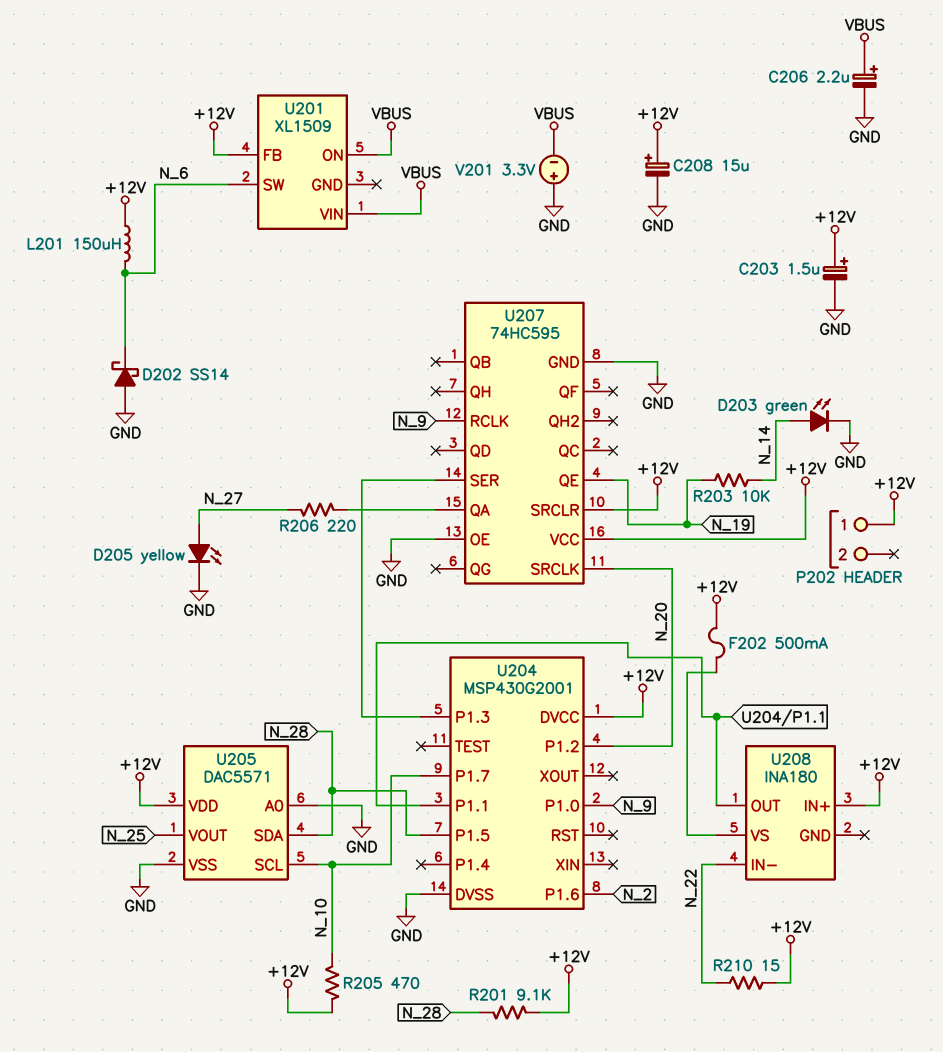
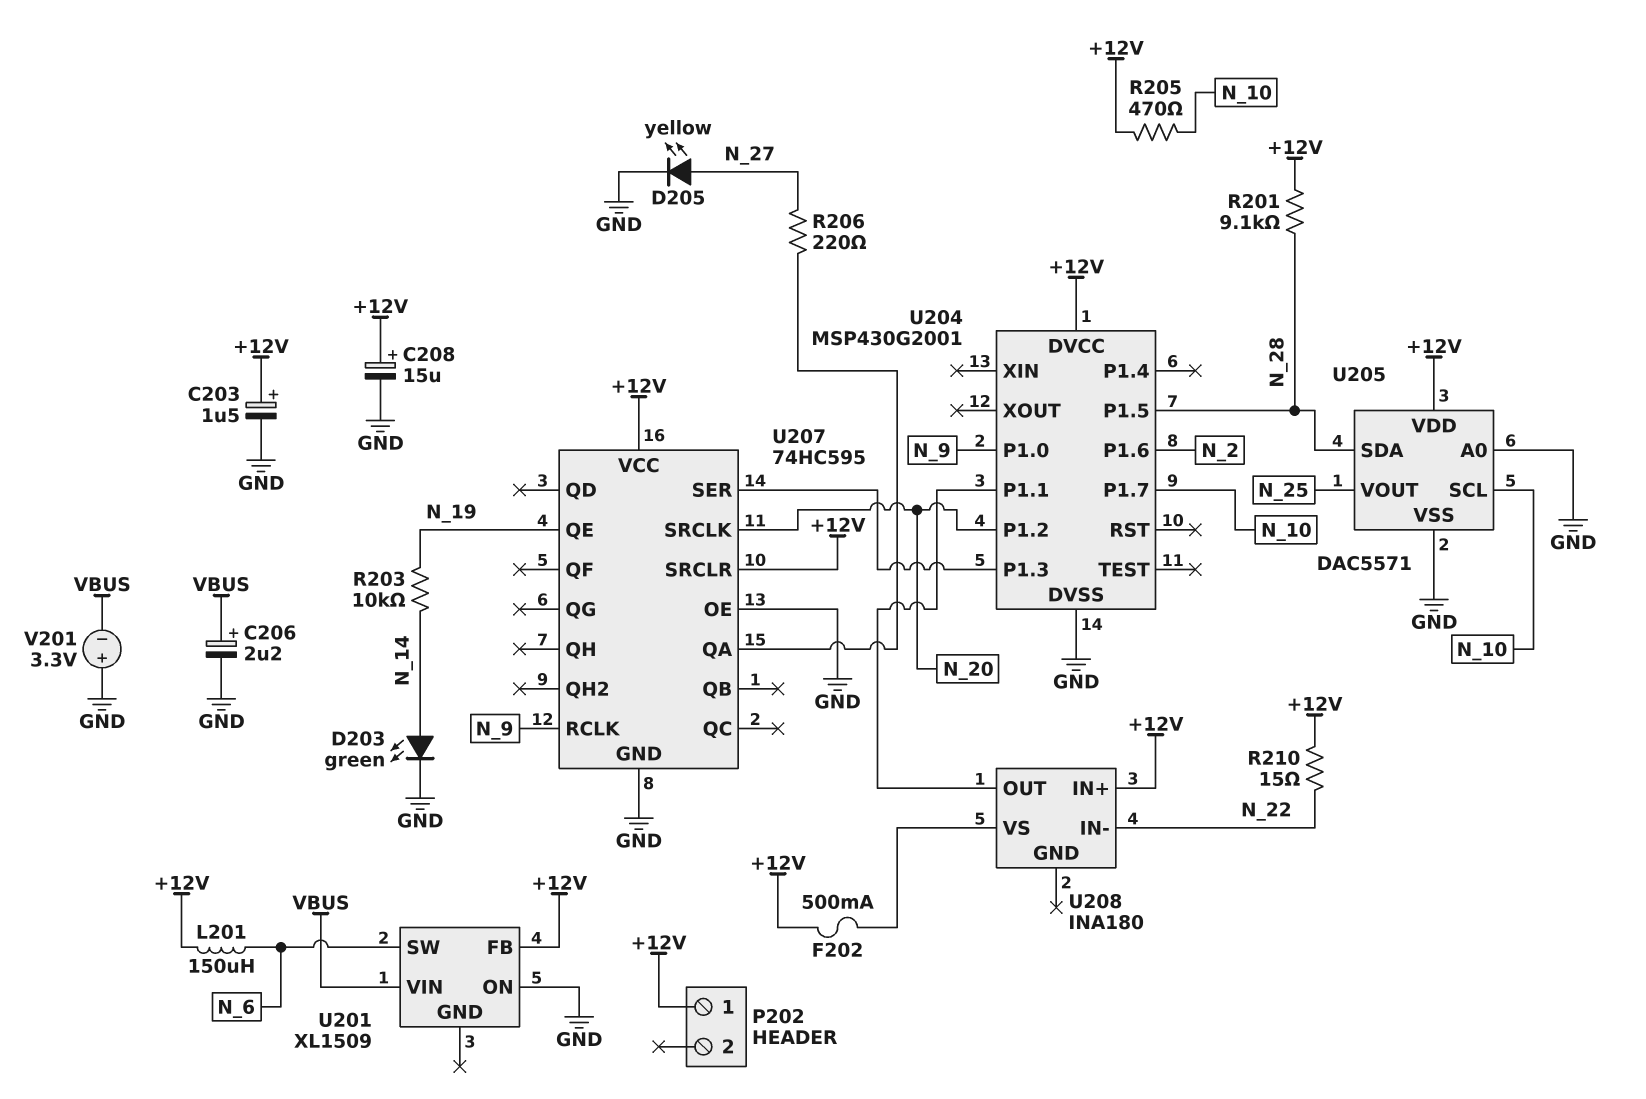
D202: schottky SS14 (A GND, K N_6) -> none
U201 pin ON: VBUS -> GND

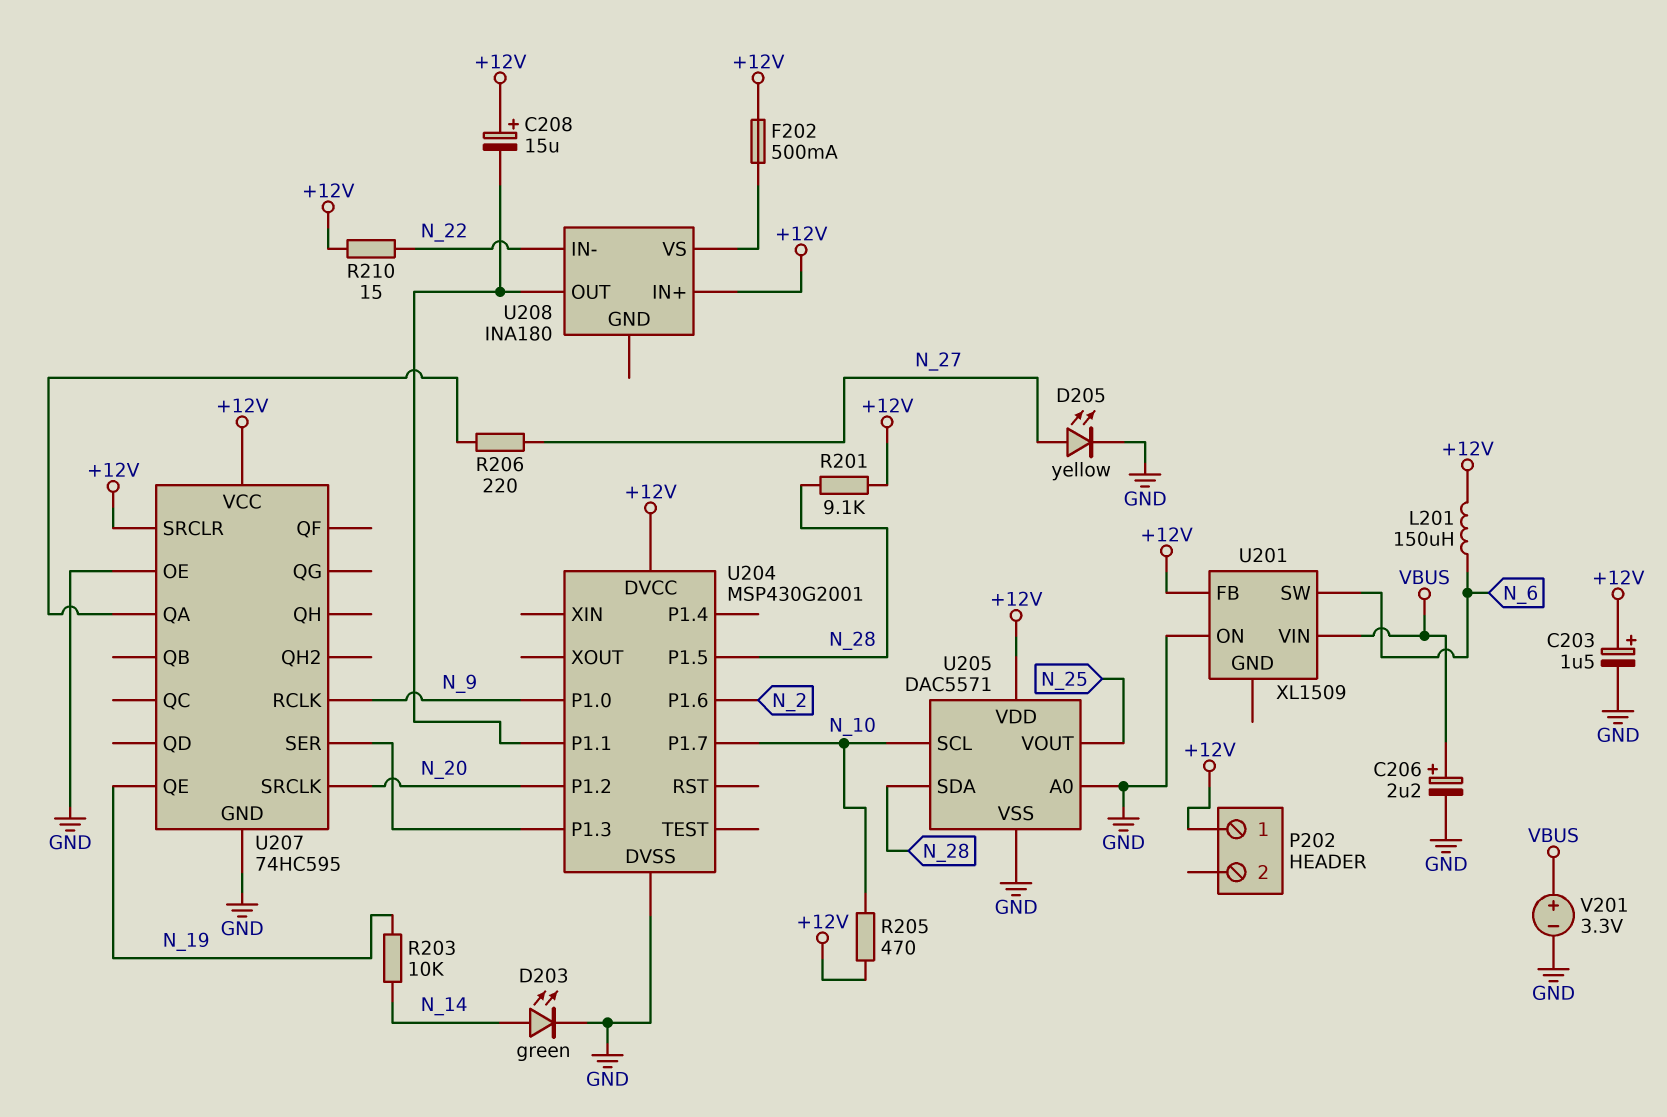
C208: 15uF (plus +12V, minus GND) -> 15uF (plus +12V, minus U204/P1.1)
V201: 3.3V (plus GND, minus VBUS) -> 3.3V (plus VBUS, minus GND)

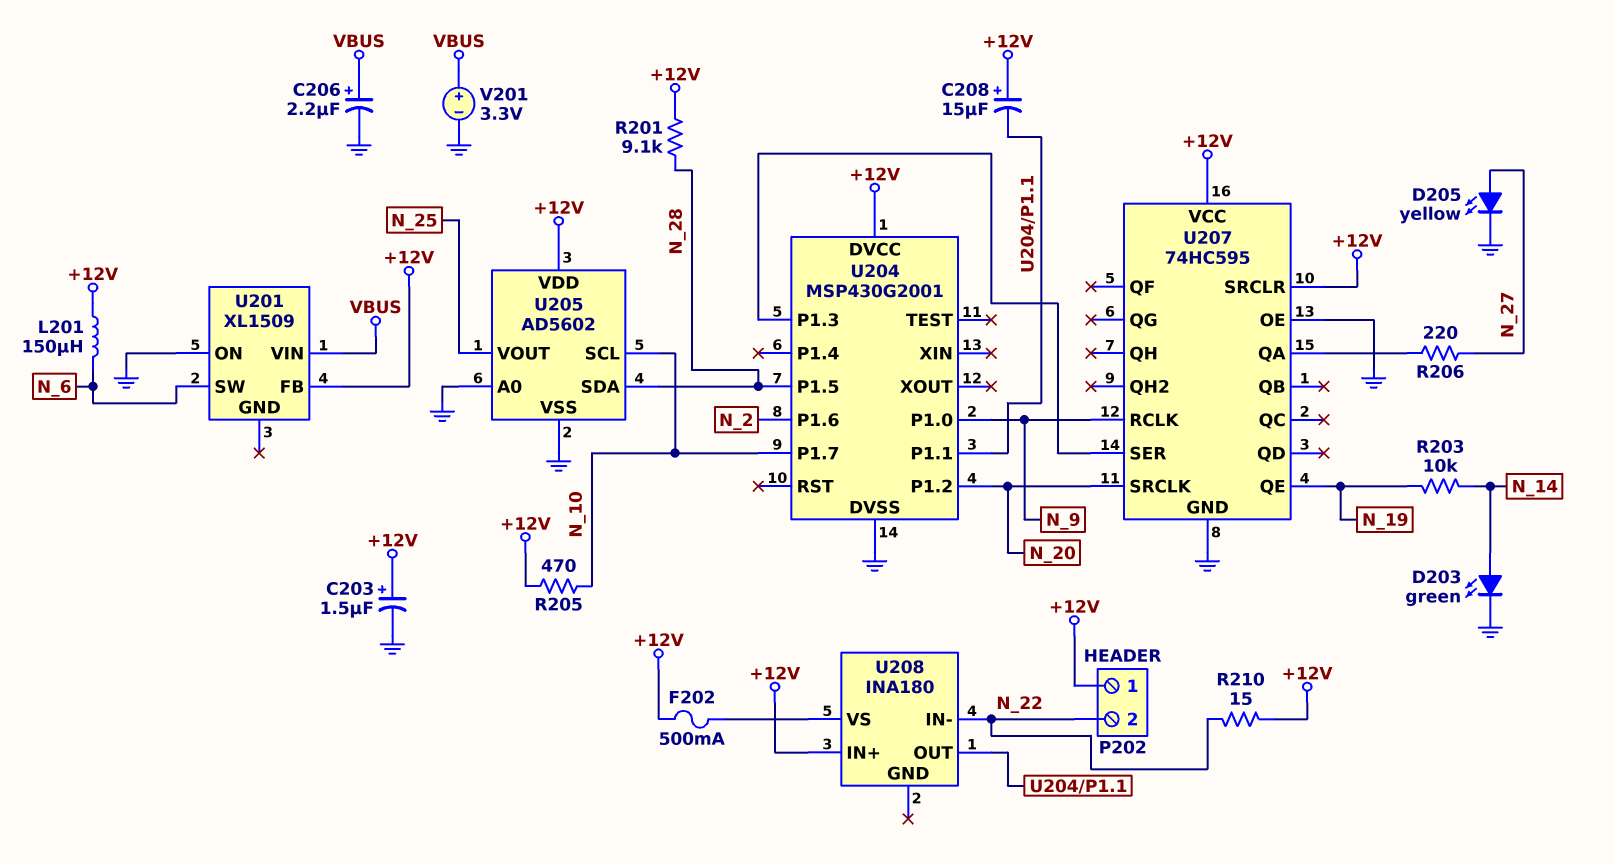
P202 pin 2: none -> N_22
U205: DAC5571 -> AD5602

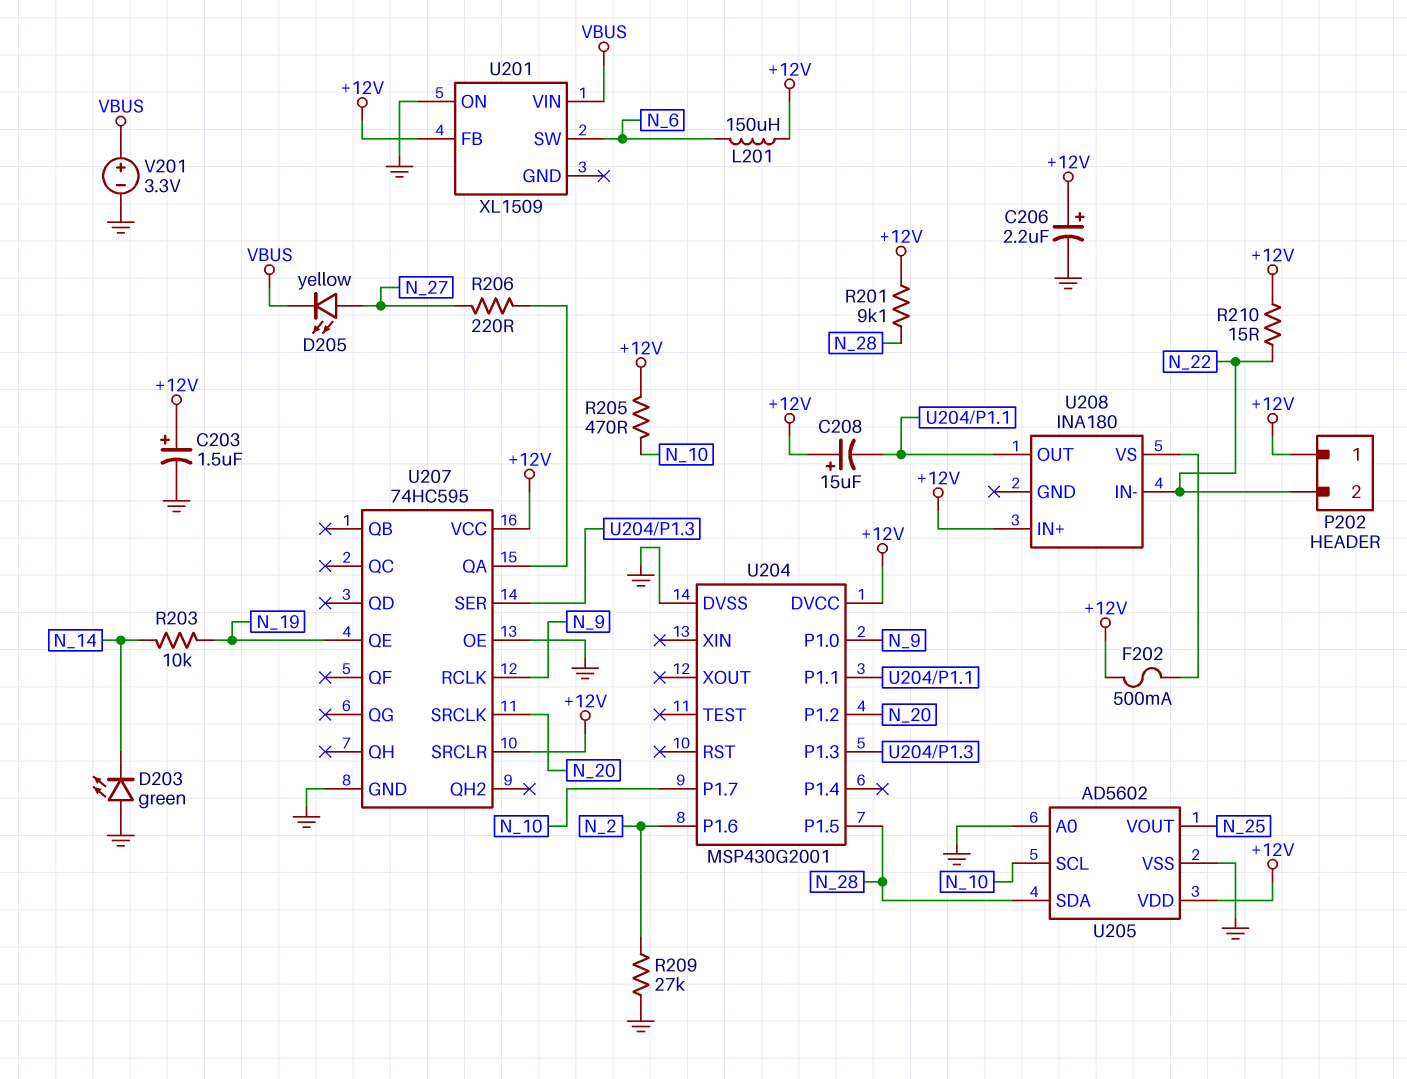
C206: 2.2uF (plus VBUS, minus GND) -> 2.2uF (plus +12V, minus GND)
D203: LED green (A N_14, K GND) -> LED green (A GND, K N_14)
D205: LED yellow (A N_27, K GND) -> LED yellow (A N_27, K VBUS)
R209: none -> 27k (GND, N_2)

